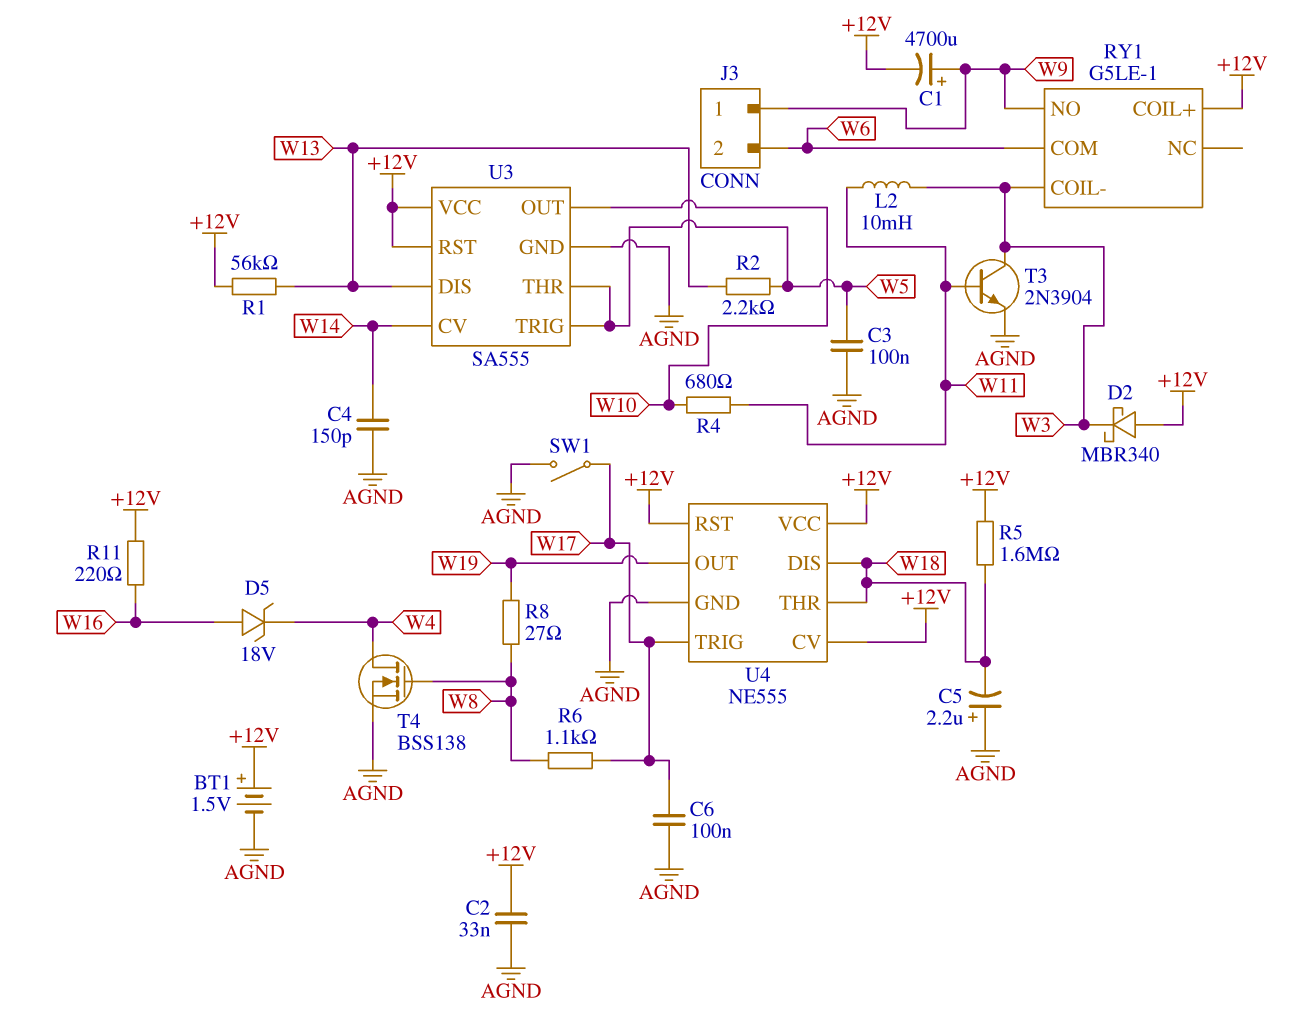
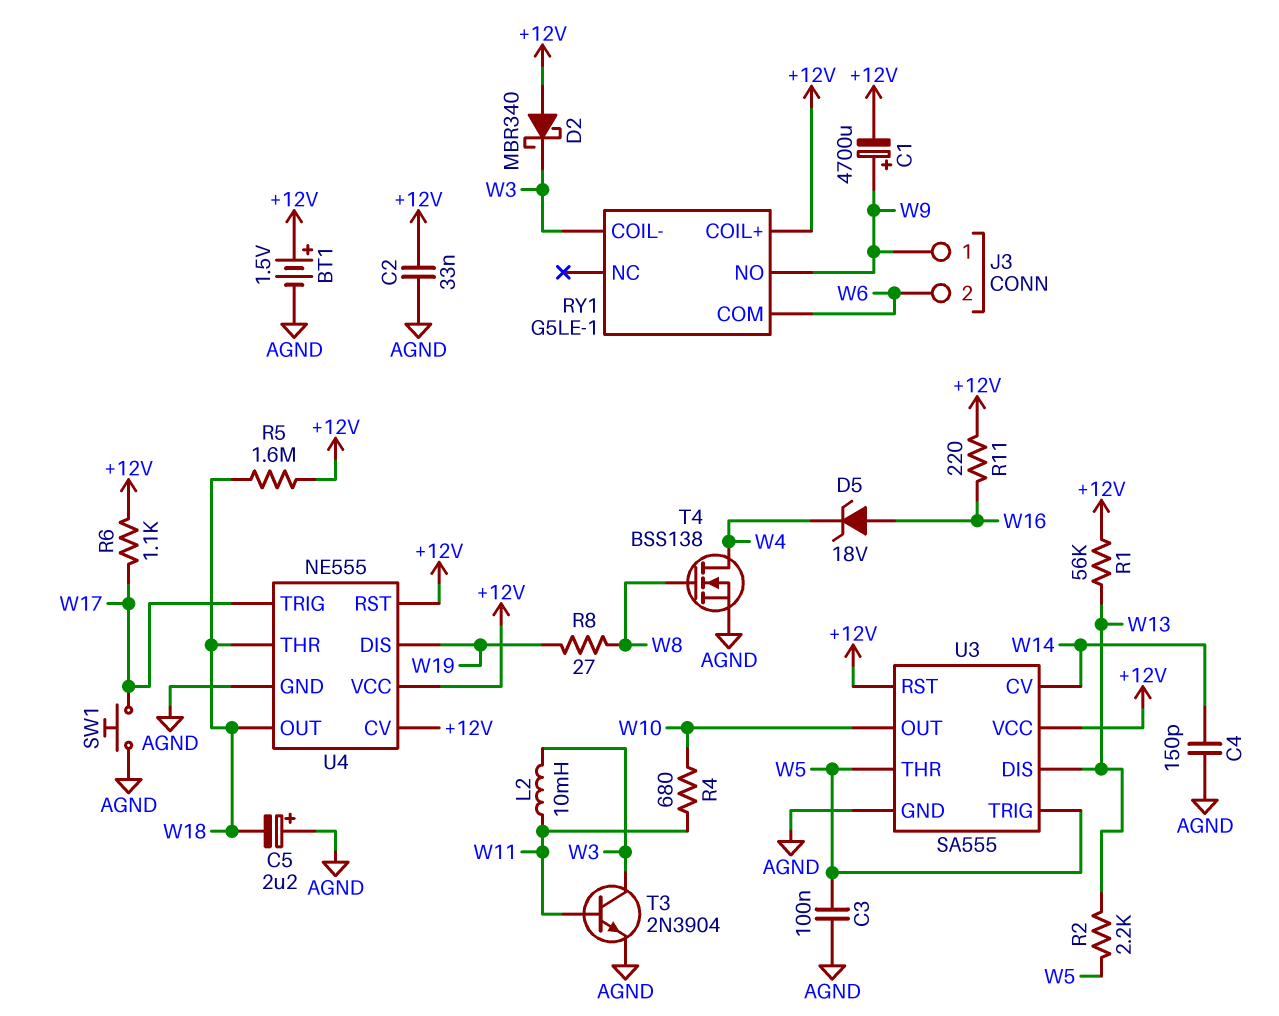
C6: 100nF (AGND, W17) -> none
R6: 1.1k (W8, W17) -> 1.1k (+12V, W17)
SW1: switch (AGND, W17) -> button (AGND, W17)
U4 pin DIS: W18 -> W19
U4 pin OUT: W19 -> W18

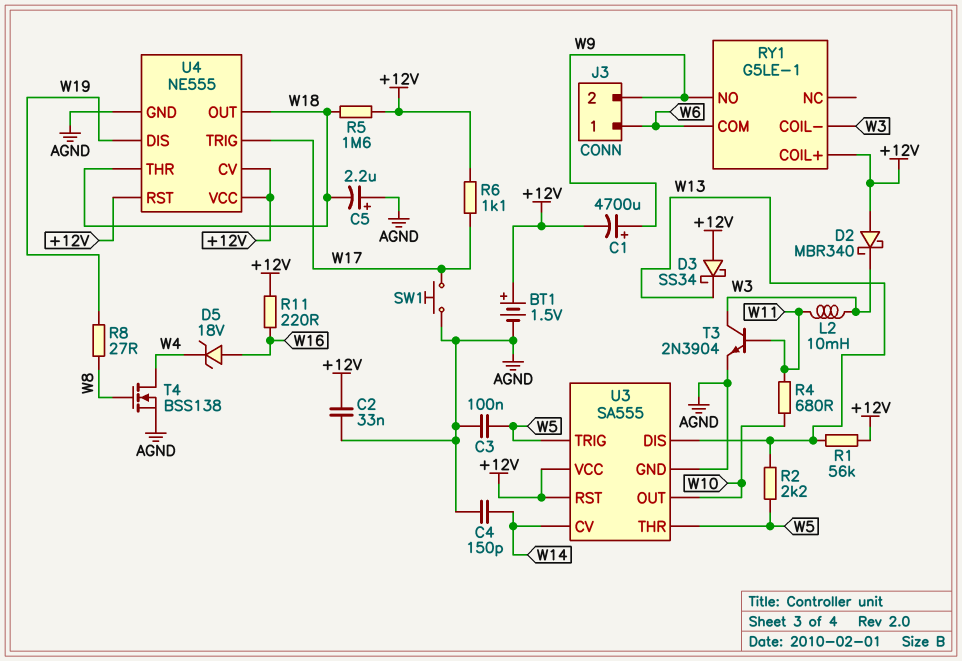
D3: none -> schottky SS34 (A +12V, K W13)
J3 pin 1: W9 -> W6
J3 pin 2: W6 -> W9

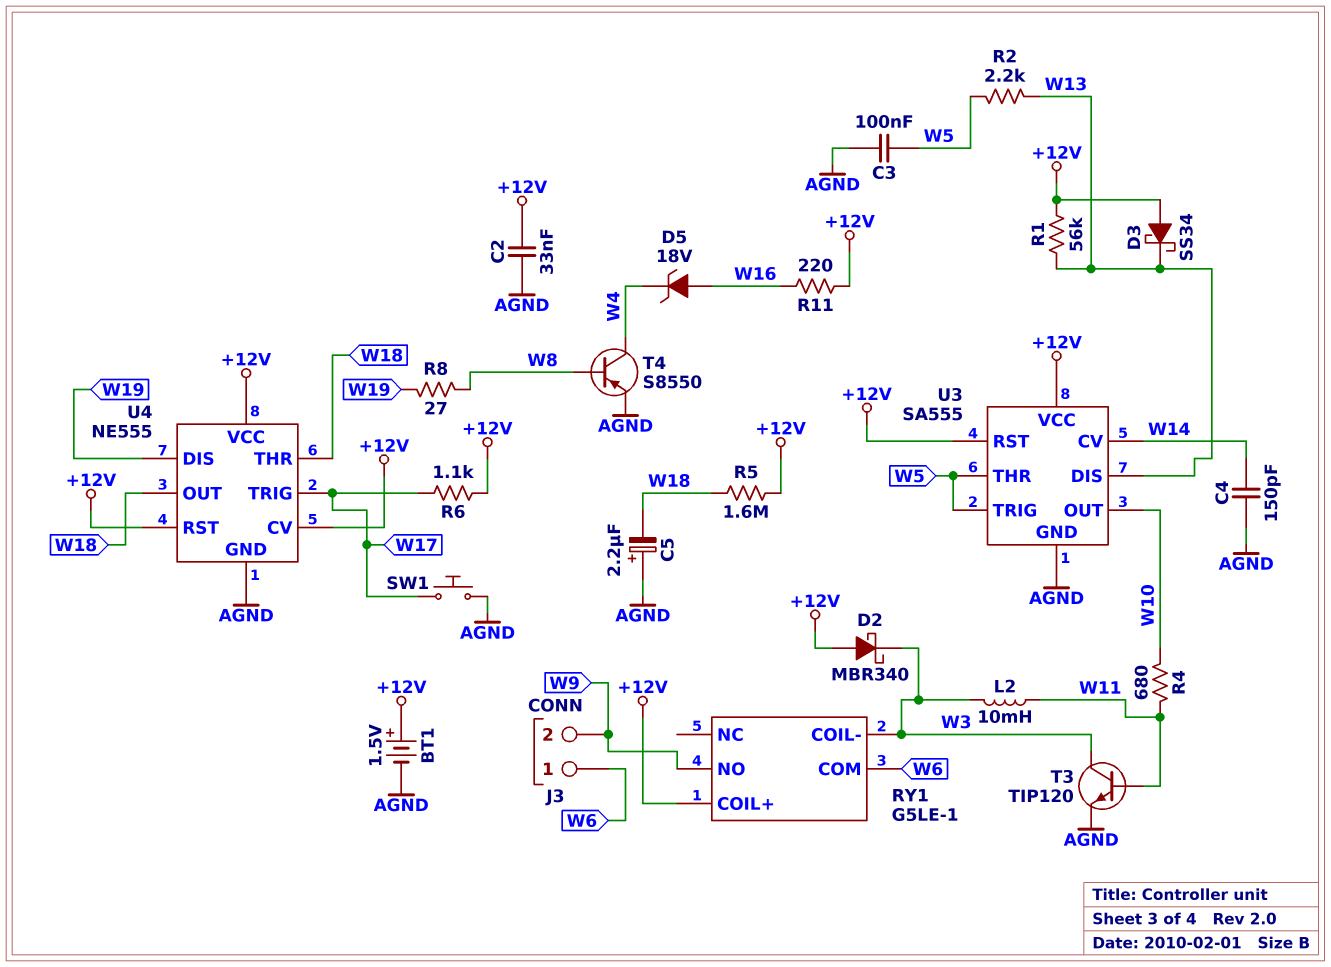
C1: 4700uF (plus W9, minus +12V) -> none
T3: NPN 2N3904 (B W11, C W3, E AGND) -> NPN TIP120 (B W11, C W3, E AGND)
T4: NMOS BSS138 (G W8, D W4, S AGND) -> PNP S8550 (B W8, C W4, E AGND)

